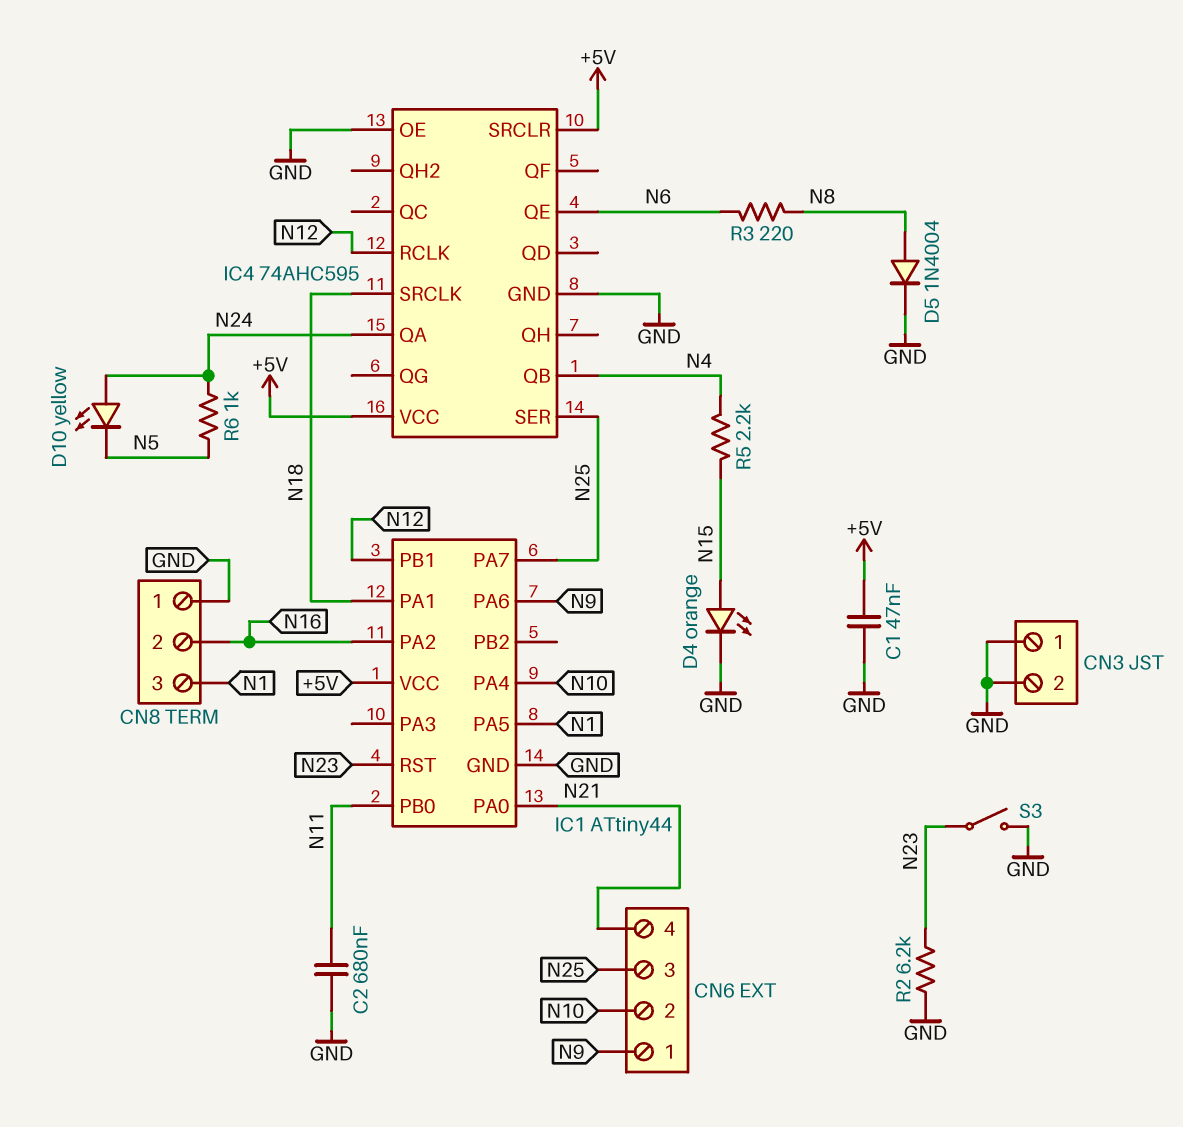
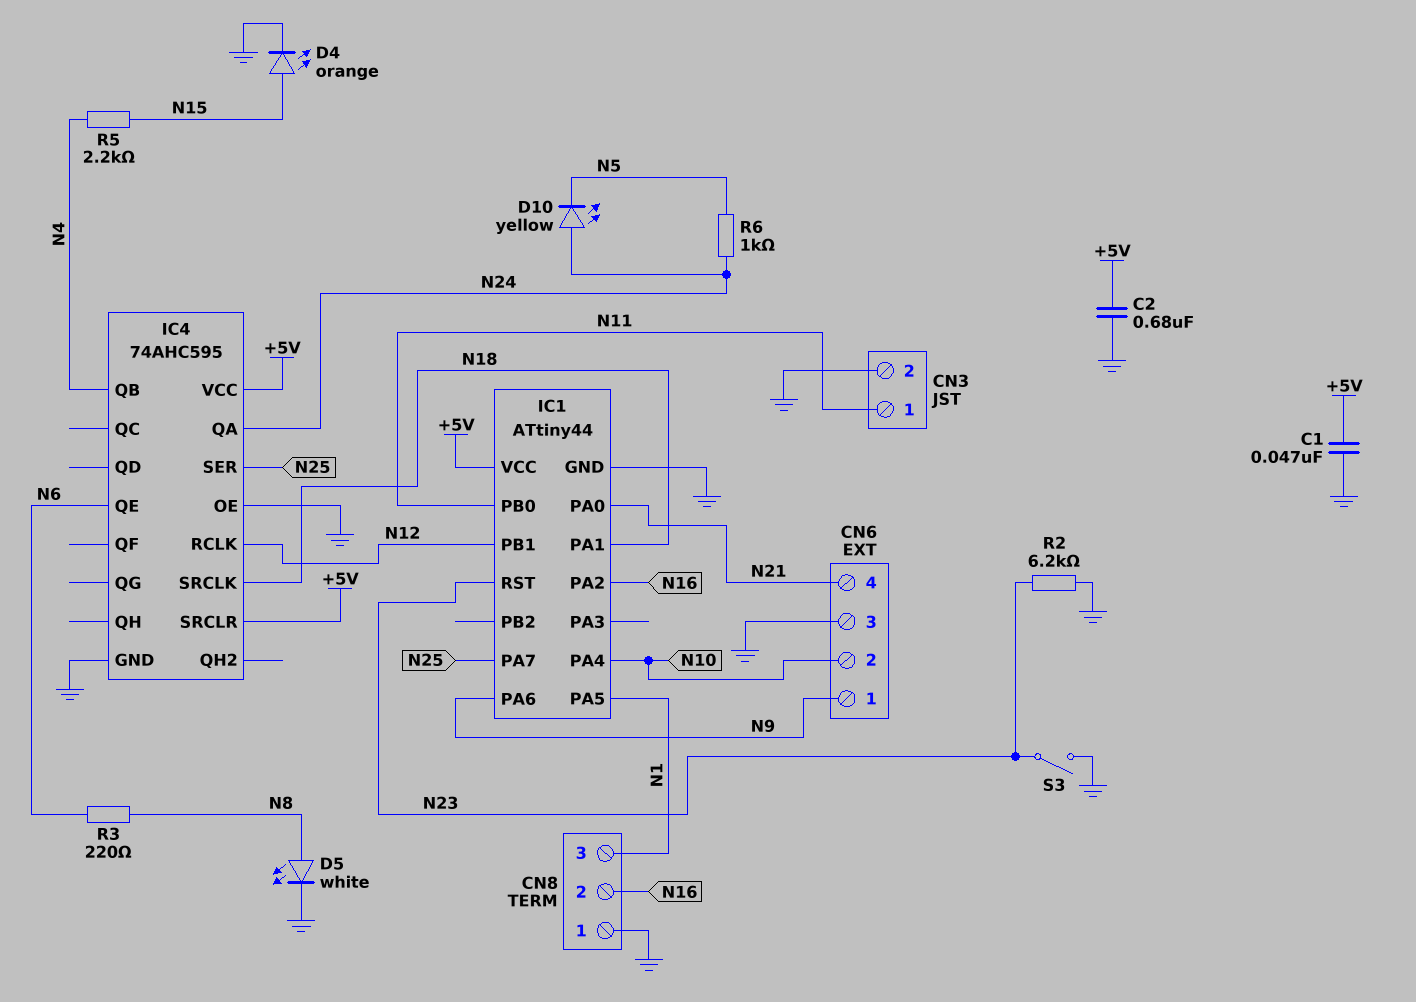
C2: 680nF (GND, N11) -> 680nF (+5V, GND)
CN3 pin 1: GND -> N11
CN6 pin 3: N25 -> GND
D5: diode 1N4004 (A N8, K GND) -> LED white (A N8, K GND)

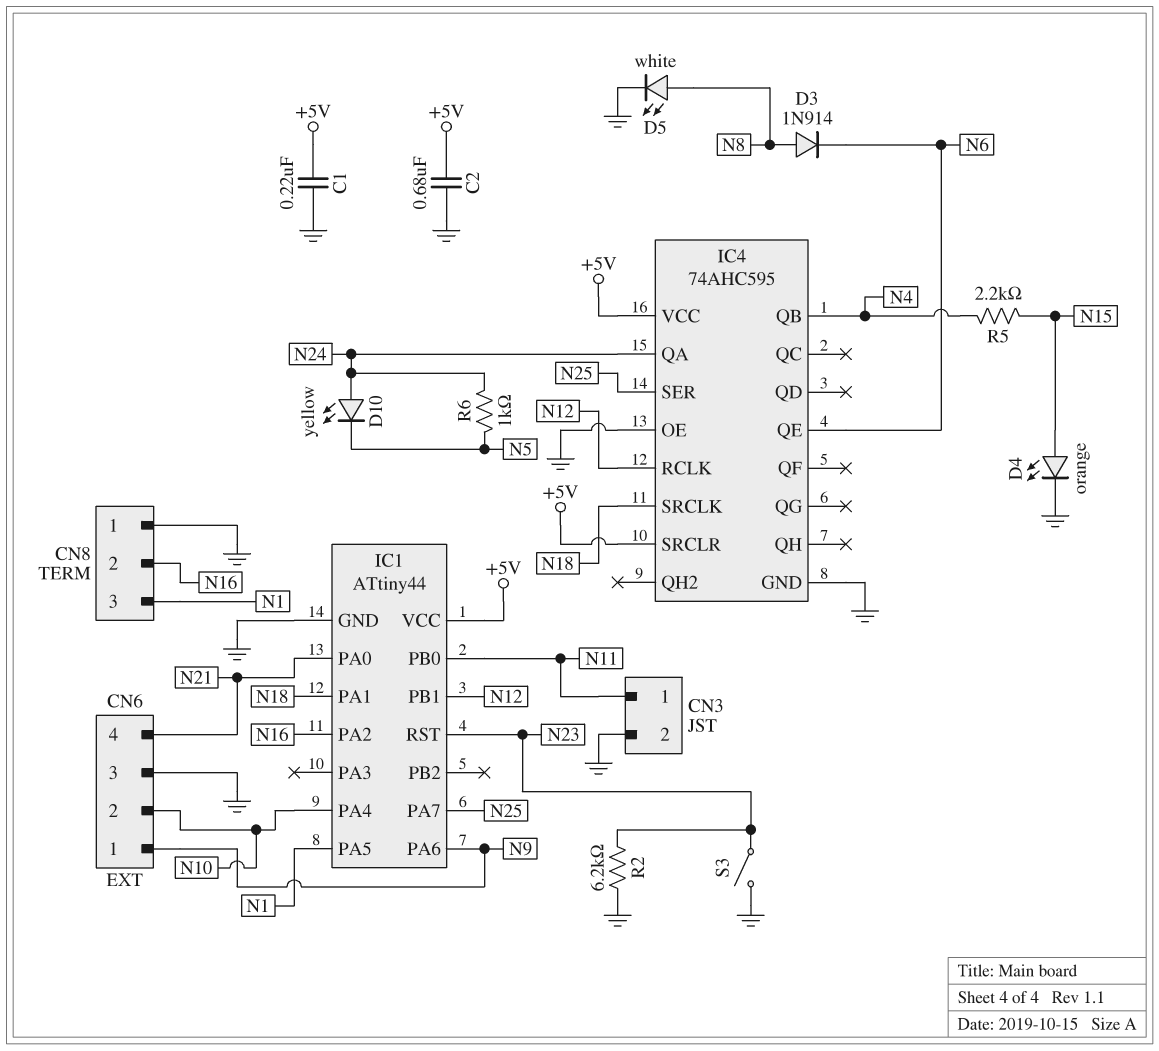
C1: 47nF (+5V, GND) -> 220nF (+5V, GND)
D3: none -> diode 1N914 (A N8, K N6)
R3: 220 (N6, N8) -> none

